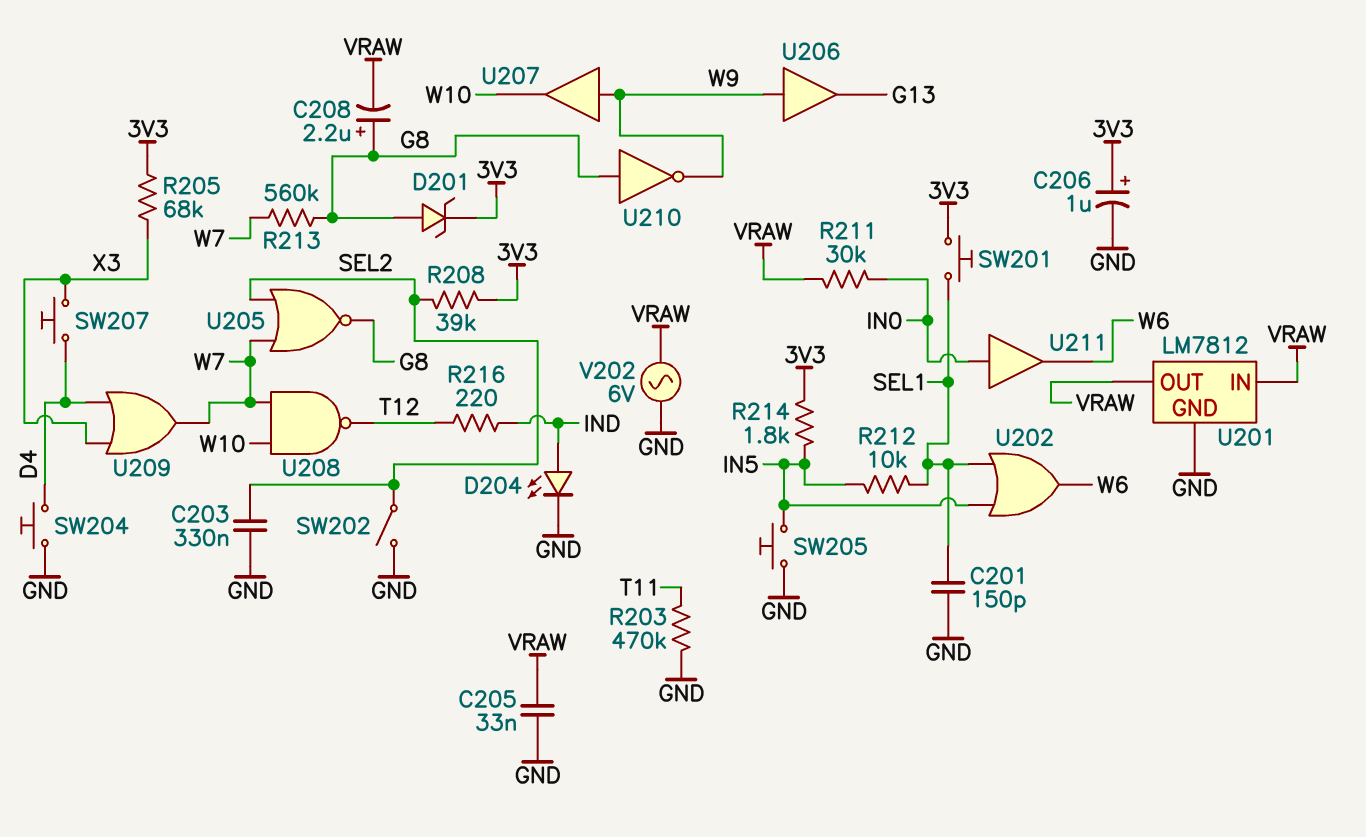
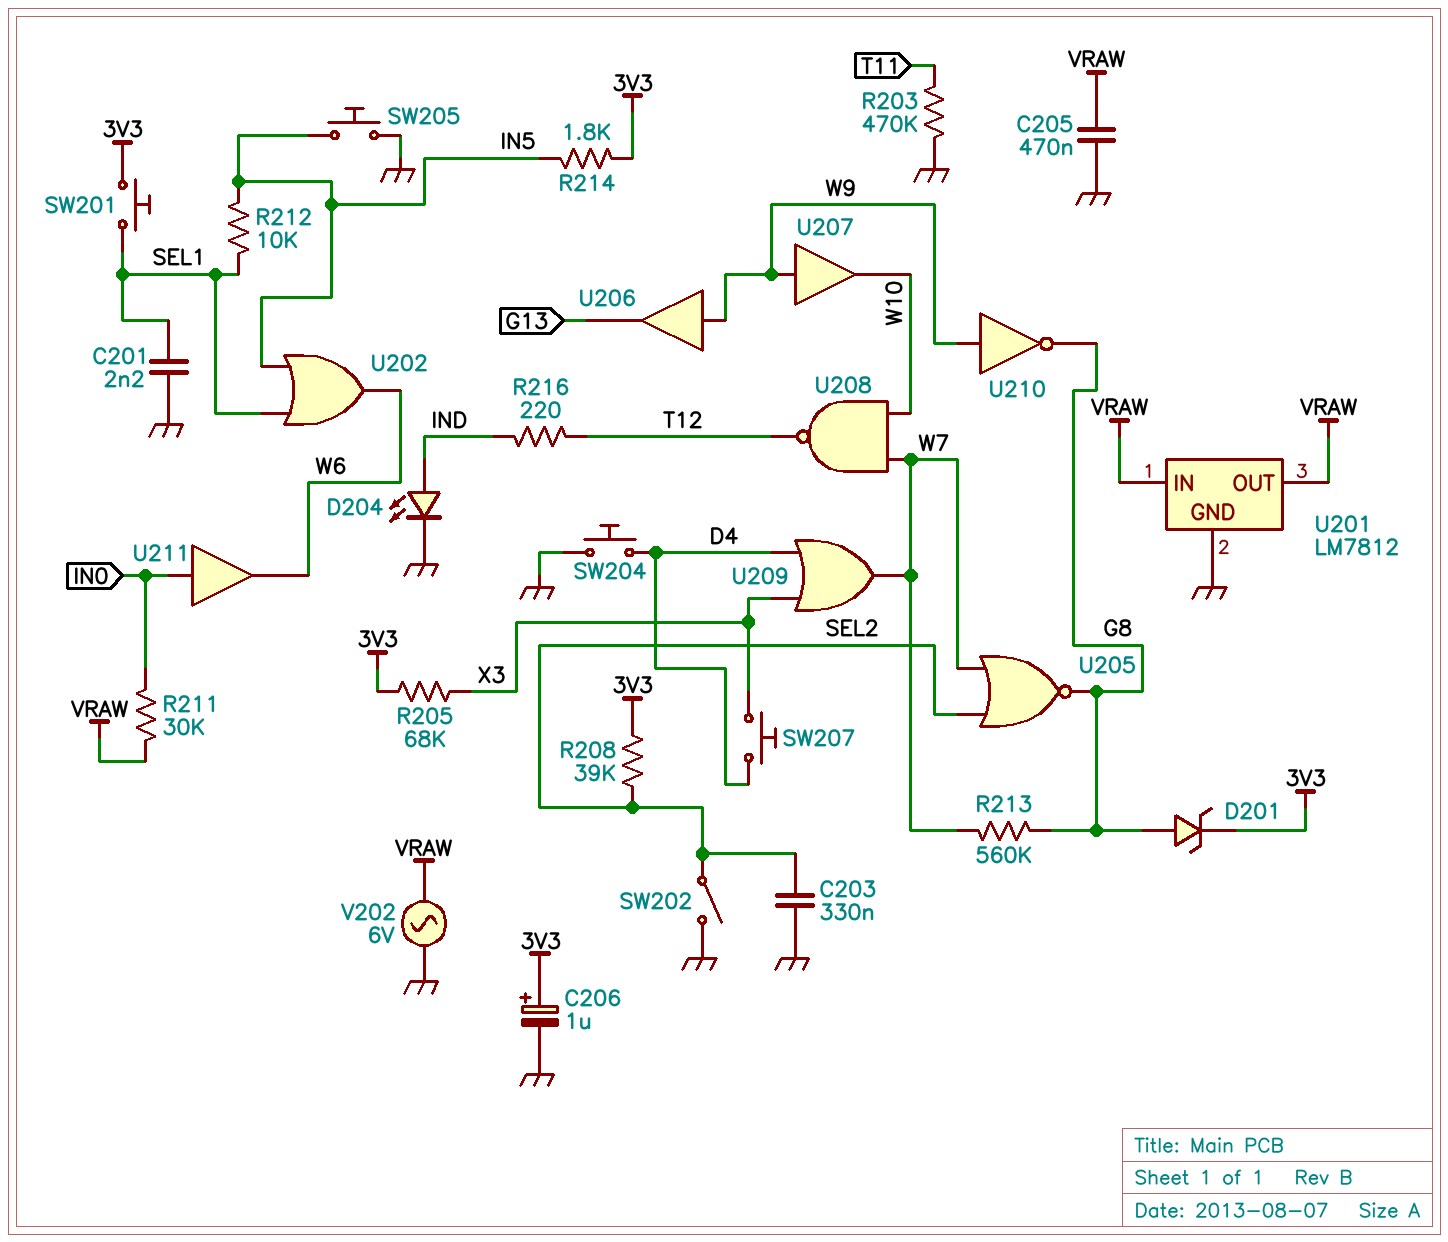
C201: 150pF (GND, SEL1) -> 2.2nF (GND, SEL1)
C205: 33nF (GND, VRAW) -> 470nF (GND, VRAW)
C208: 2.2uF (plus G8, minus VRAW) -> none
U210: NOT (in G8, out W9) -> NOT (in W9, out G8)

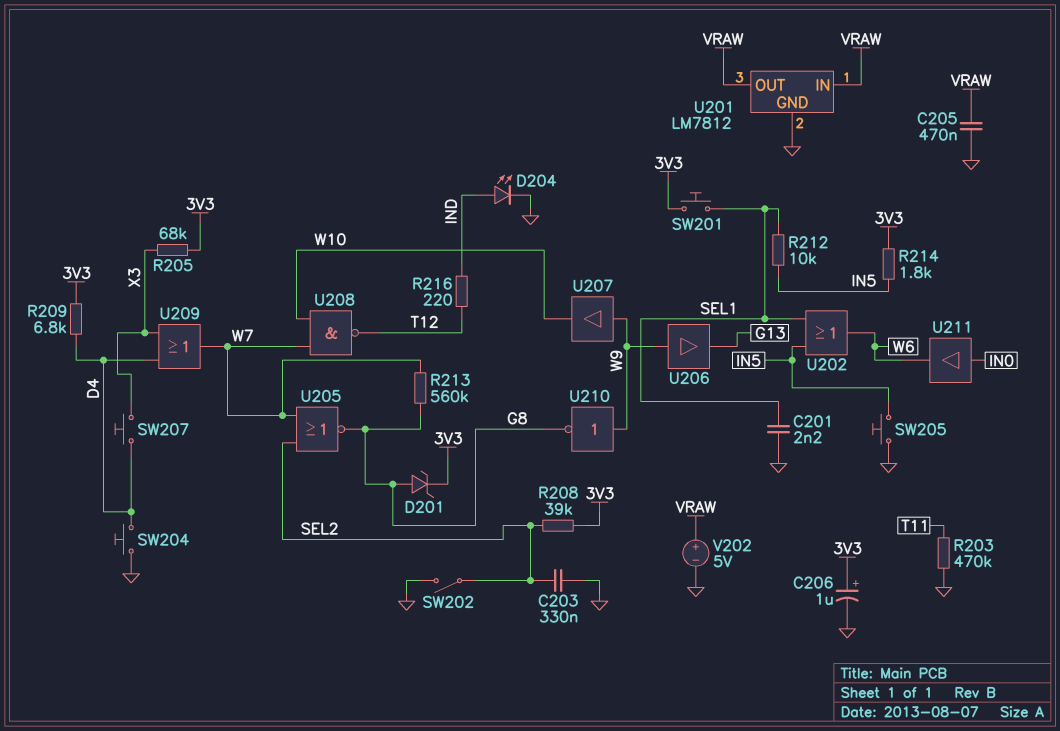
R209: none -> 6.8k (3V3, D4)
R211: 30k (IN0, VRAW) -> none
V202: AC 6V (GND, VRAW) -> 5V (plus VRAW, minus GND)

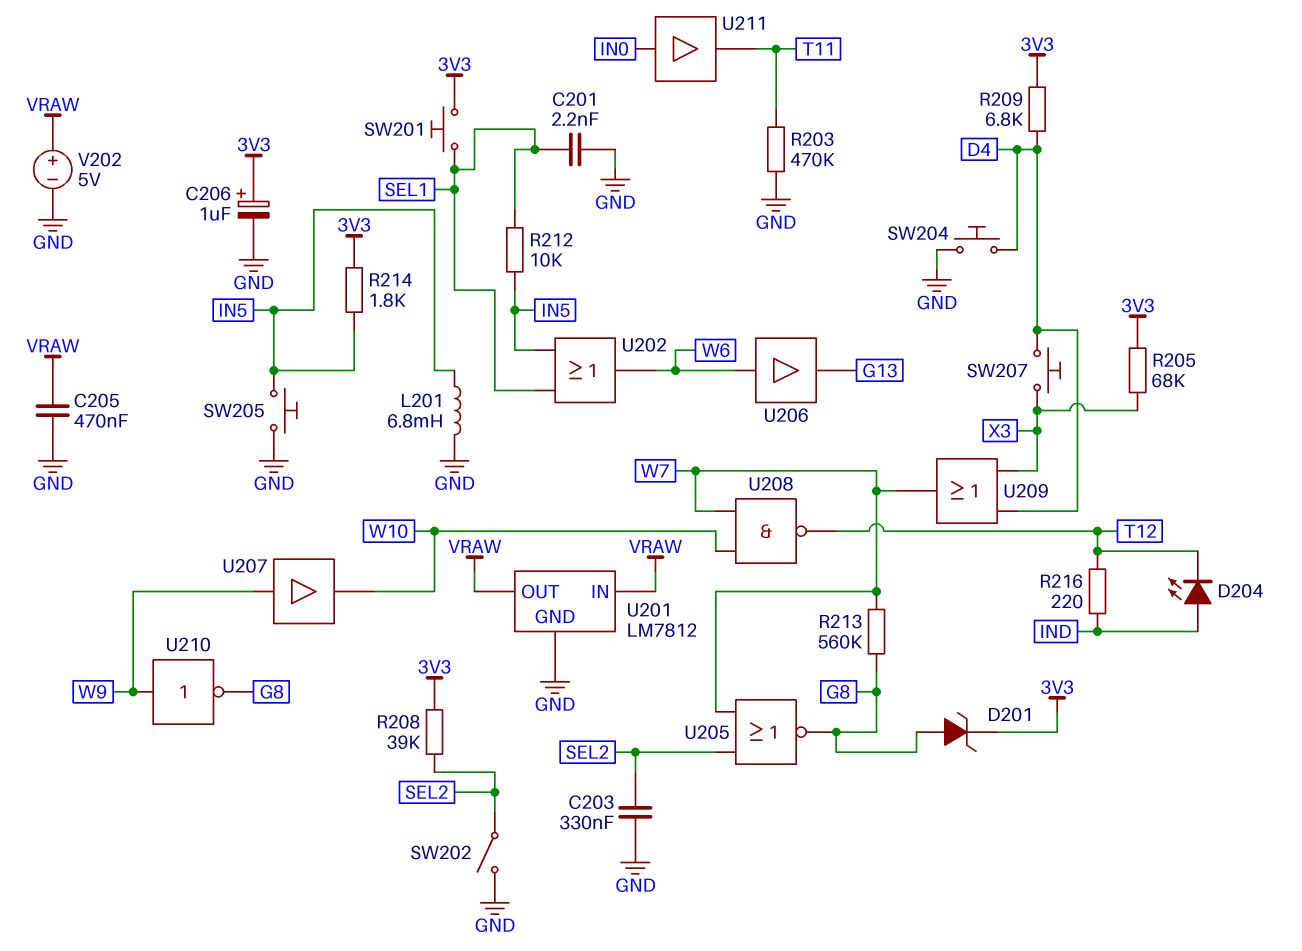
D204: LED (A IND, K GND) -> LED (A IND, K T12)
L201: none -> 6.8mH (GND, IN5)
U206: buffer (in W9, out G13) -> buffer (in W6, out G13)
U211: buffer (in IN0, out W6) -> buffer (in IN0, out T11)

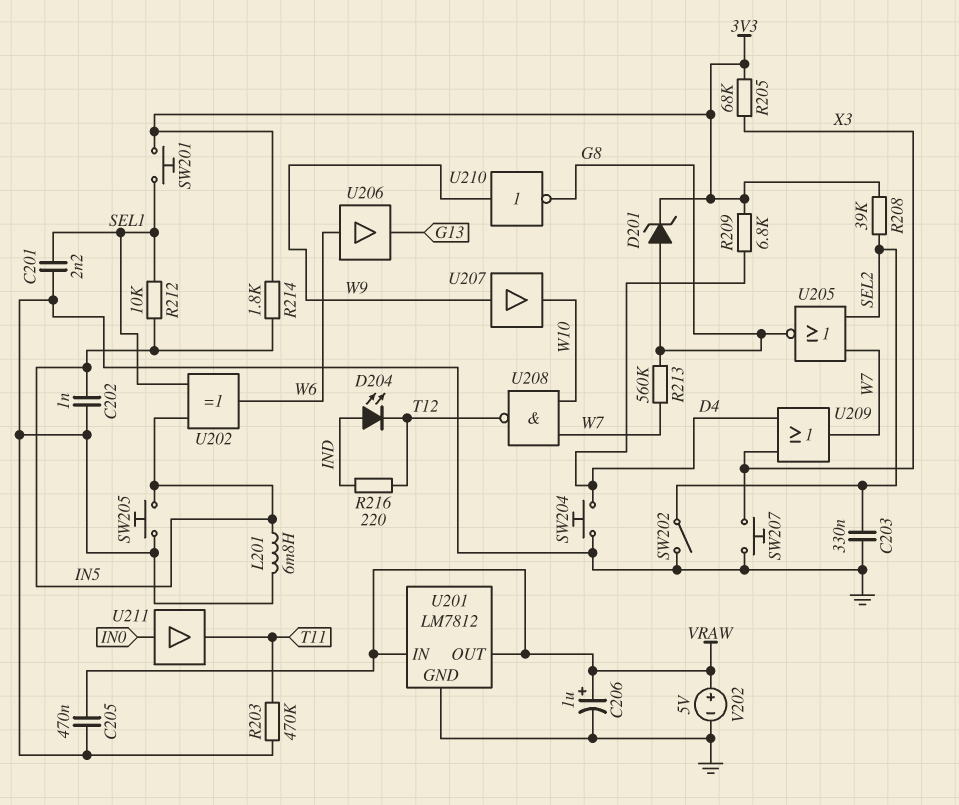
C202: none -> 1nF (GND, IN5)
C206: 1uF (plus 3V3, minus GND) -> 1uF (plus VRAW, minus GND)
SW207: button (D4, X3) -> button (GND, X3)
U202: OR (in IN5, in SEL1, out W6) -> XOR (in IN5, in SEL1, out W6)

